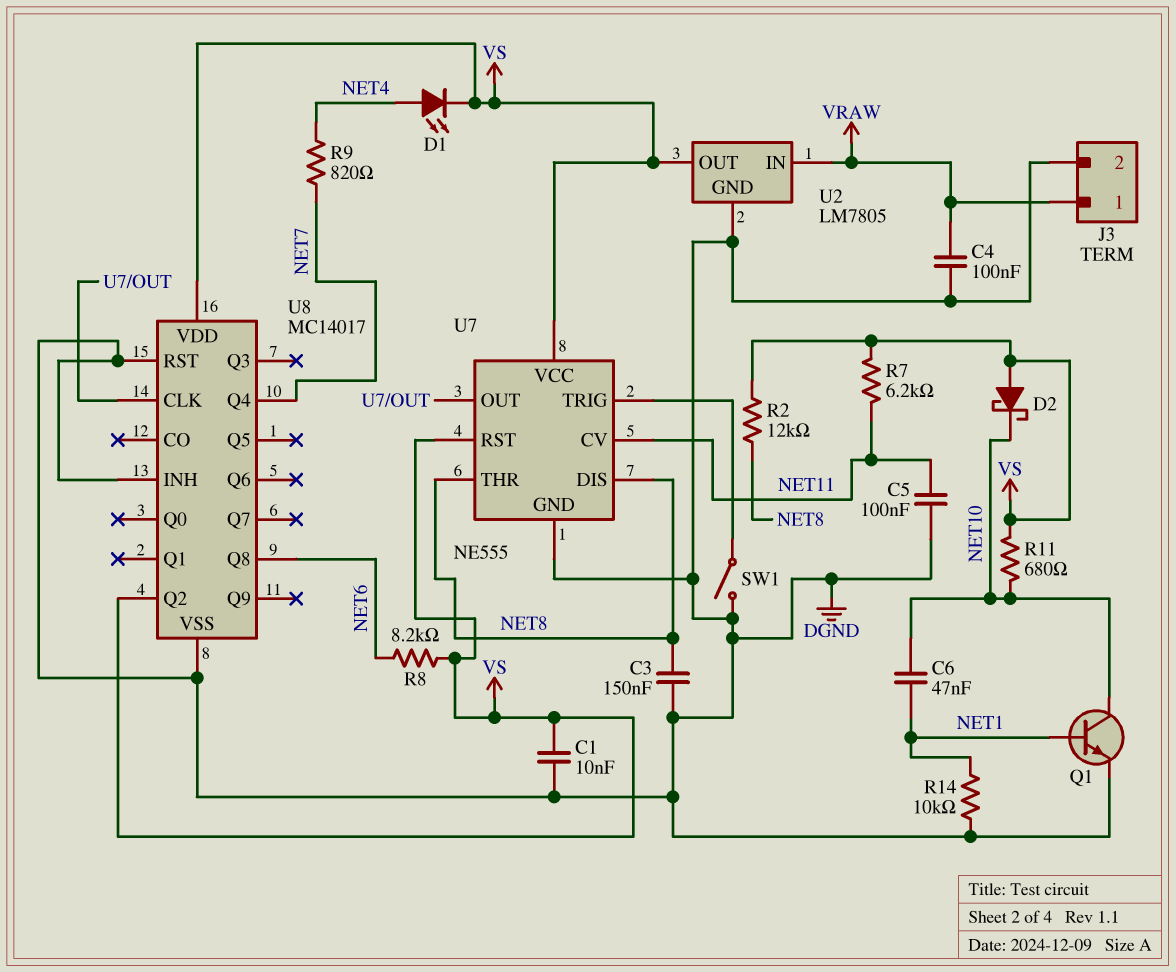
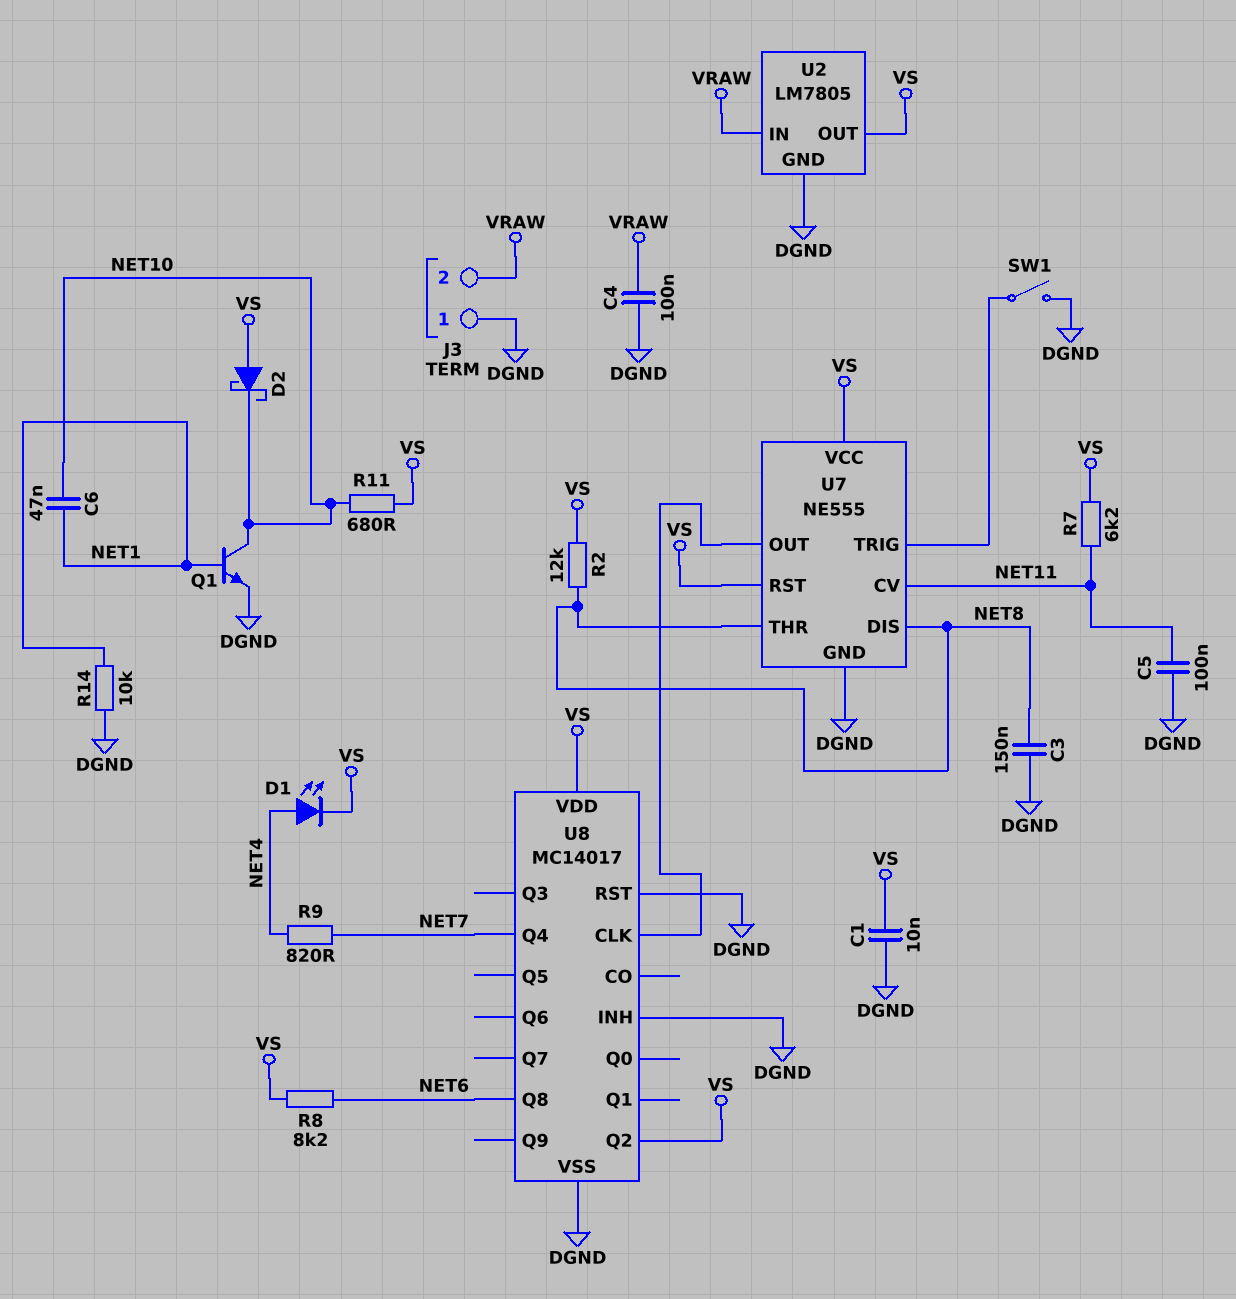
J3 pin 1: VRAW -> DGND
J3 pin 2: DGND -> VRAW

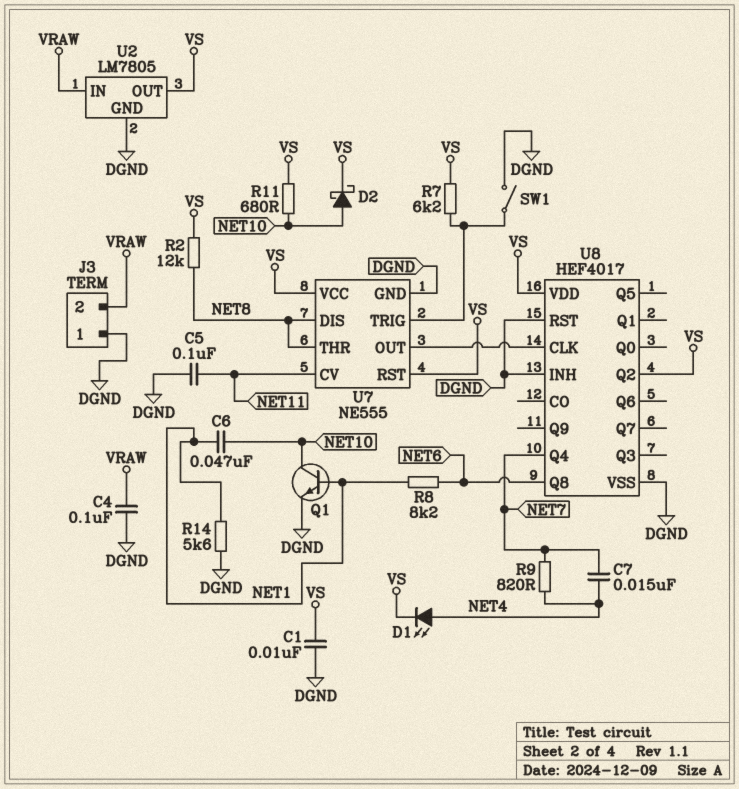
C3: 150nF (DGND, NET8) -> none
C7: none -> 15nF (NET4, NET7)
D2: schottky (A VS, K NET10) -> schottky (A NET10, K VS)
R7: 6.2k (NET11, VS) -> 6.2k (U7/TRIG, VS)
R8: 8.2k (NET6, VS) -> 8.2k (NET1, NET6)
R14: 10k (DGND, NET1) -> 5.6k (DGND, NET1)
U8: MC14017 -> HEF4017

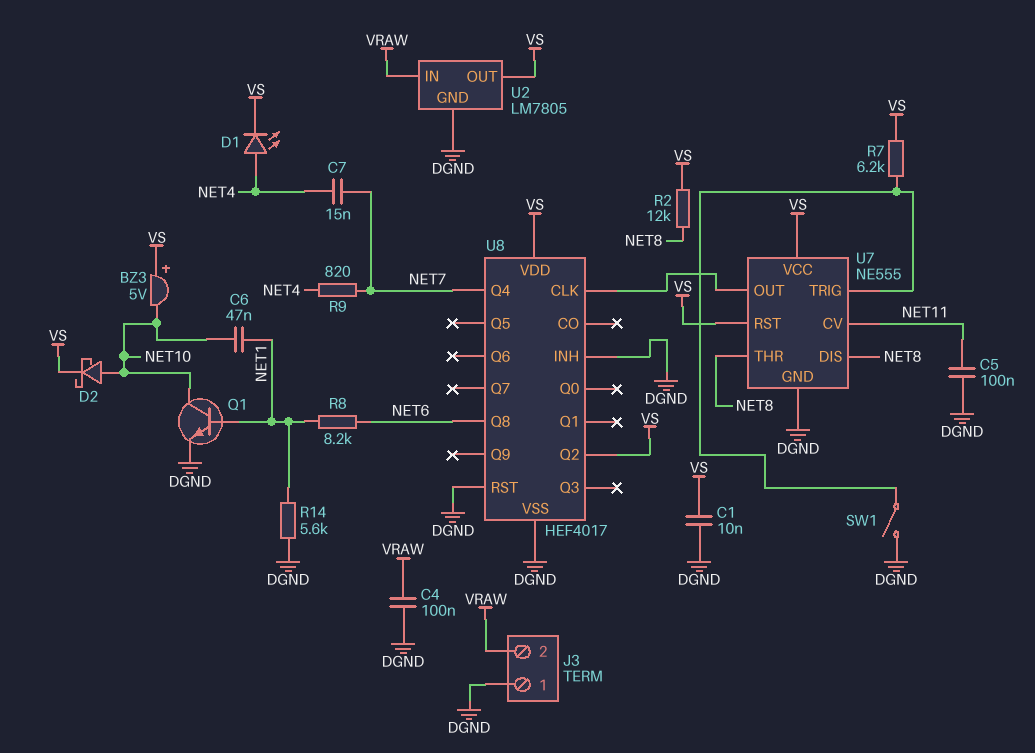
BZ3: none -> buzzer 5V (plus VS, minus NET10)
R11: 680 (NET10, VS) -> none

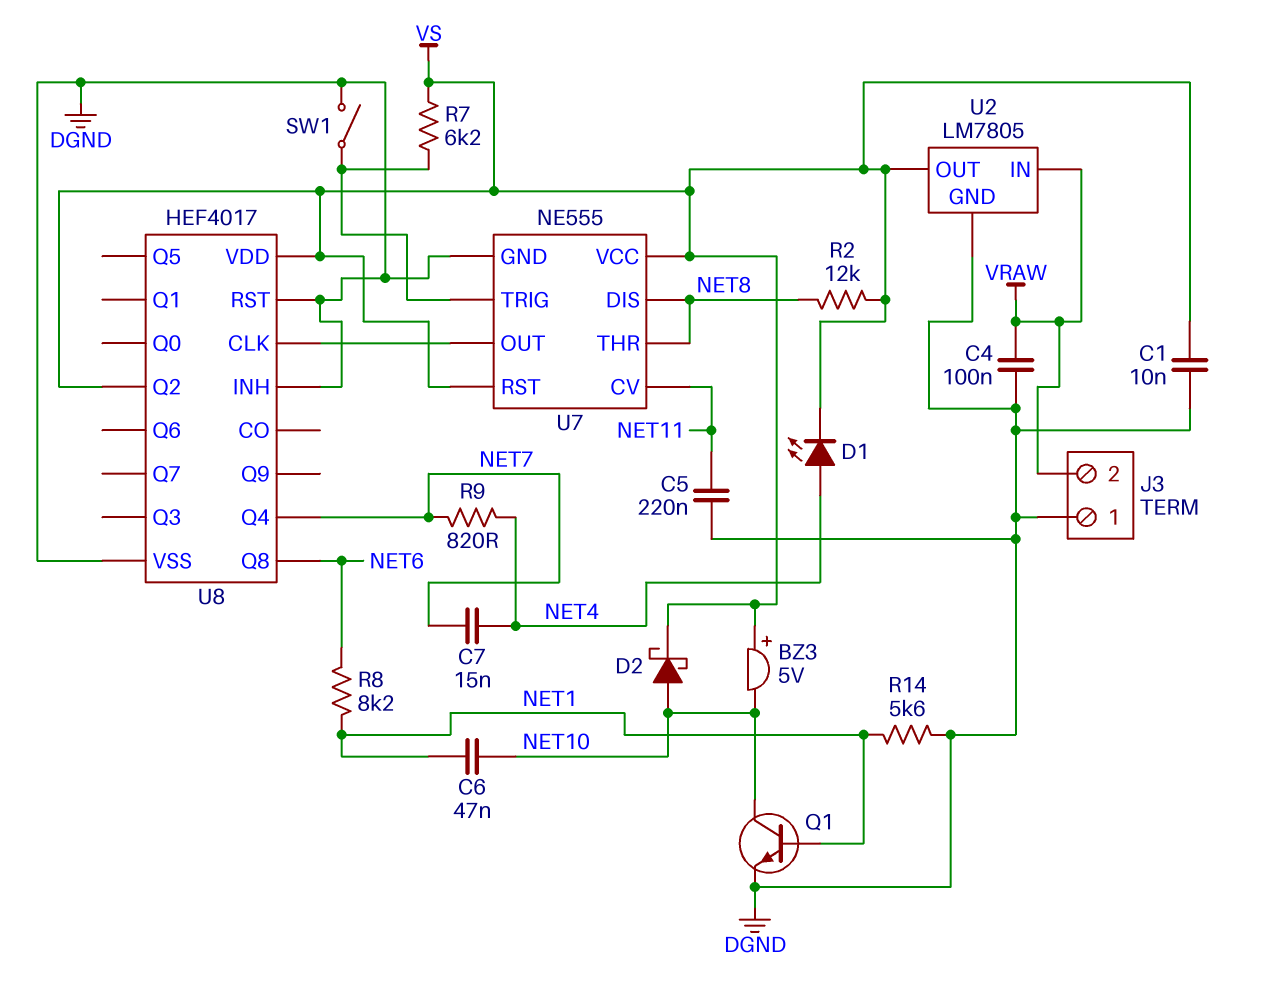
C5: 100nF (DGND, NET11) -> 220nF (DGND, NET11)

